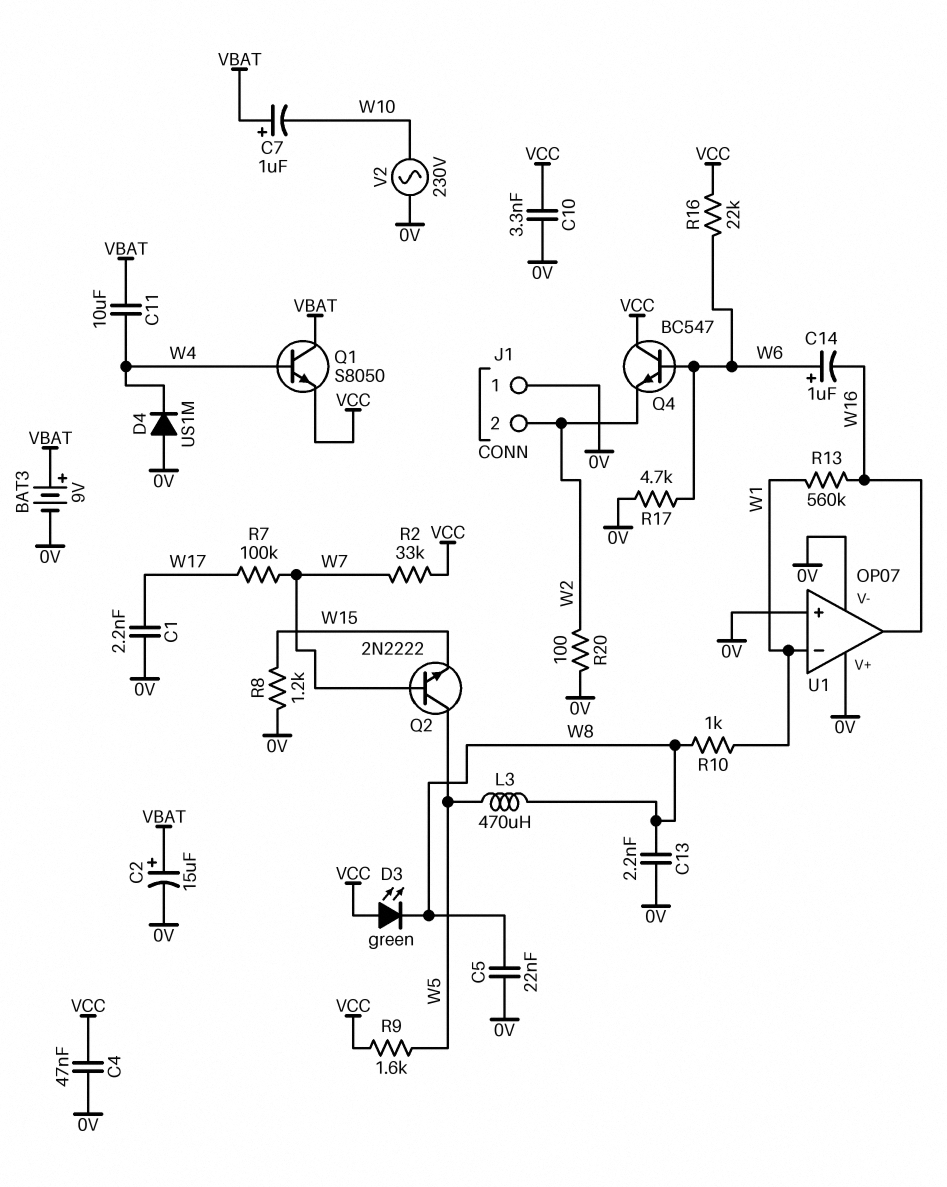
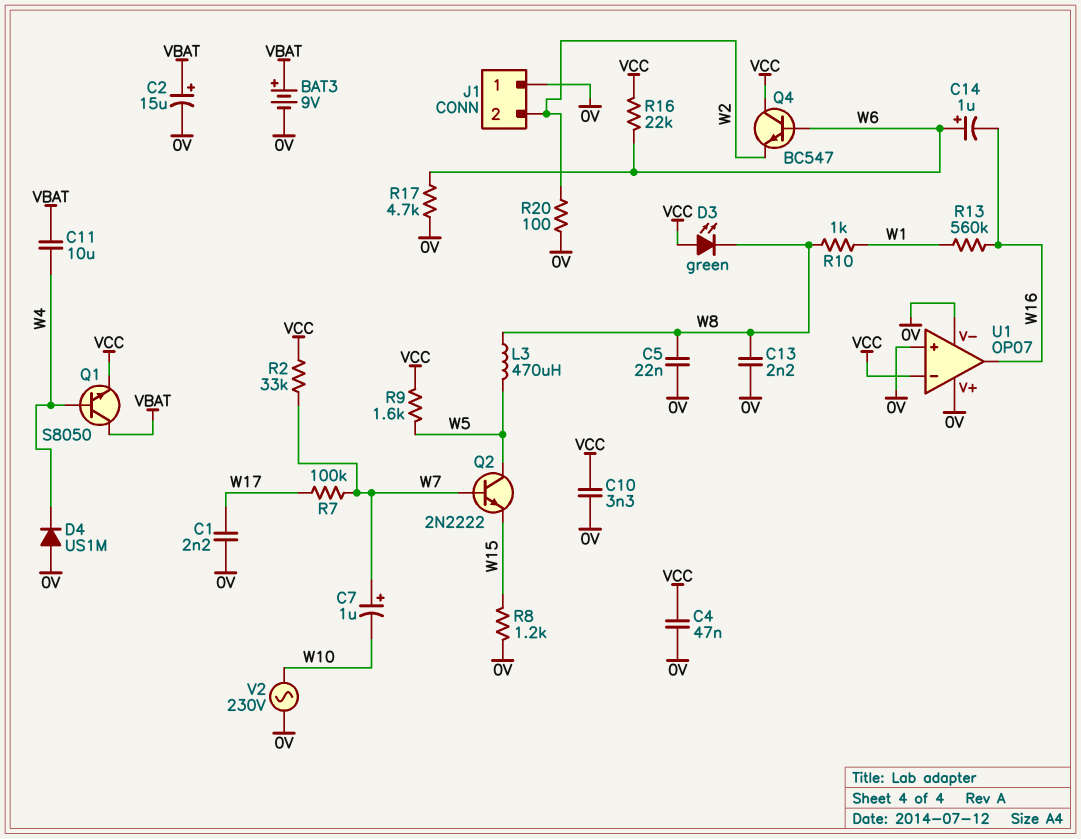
C7: 1uF (plus VBAT, minus W10) -> 1uF (plus W7, minus W10)
U1 pin in-: W1 -> VCC

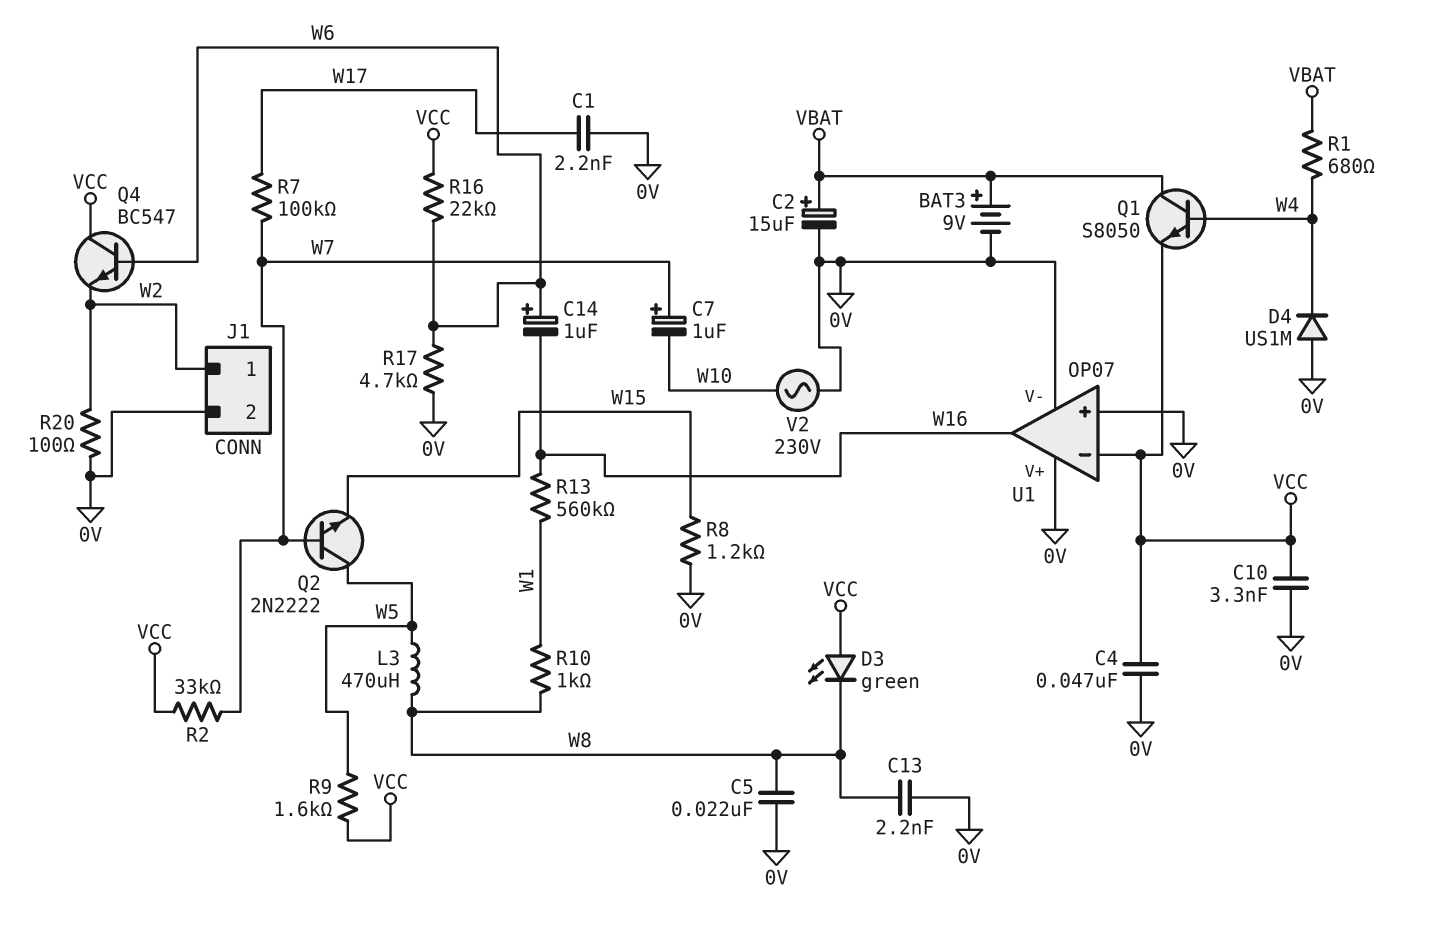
C11: 10uF (VBAT, W4) -> none
J1 pin 1: 0V -> W2
J1 pin 2: W2 -> 0V
R1: none -> 680 (VBAT, W4)

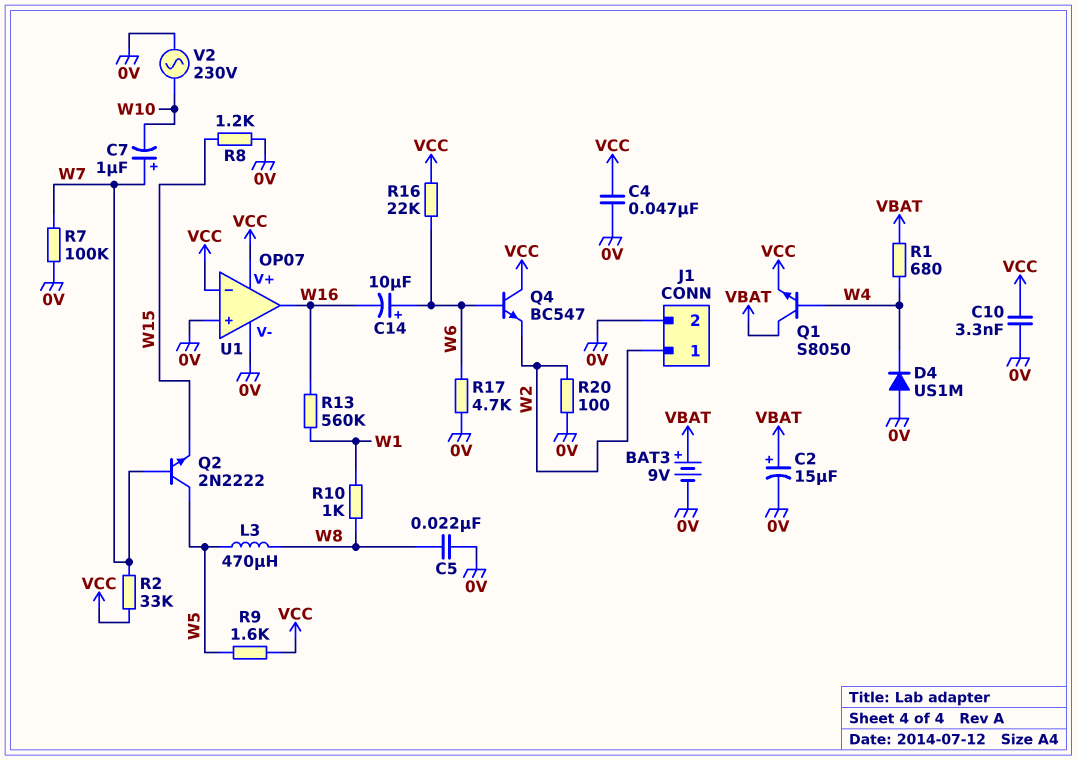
C1: 2.2nF (0V, W17) -> none
C13: 2.2nF (0V, W8) -> none
C14: 1uF (plus W6, minus W16) -> 10uF (plus W6, minus W16)
D3: LED green (A VCC, K W8) -> none
R7: 100k (W7, W17) -> 100k (0V, W7)
U1 pin V+: 0V -> VCC

